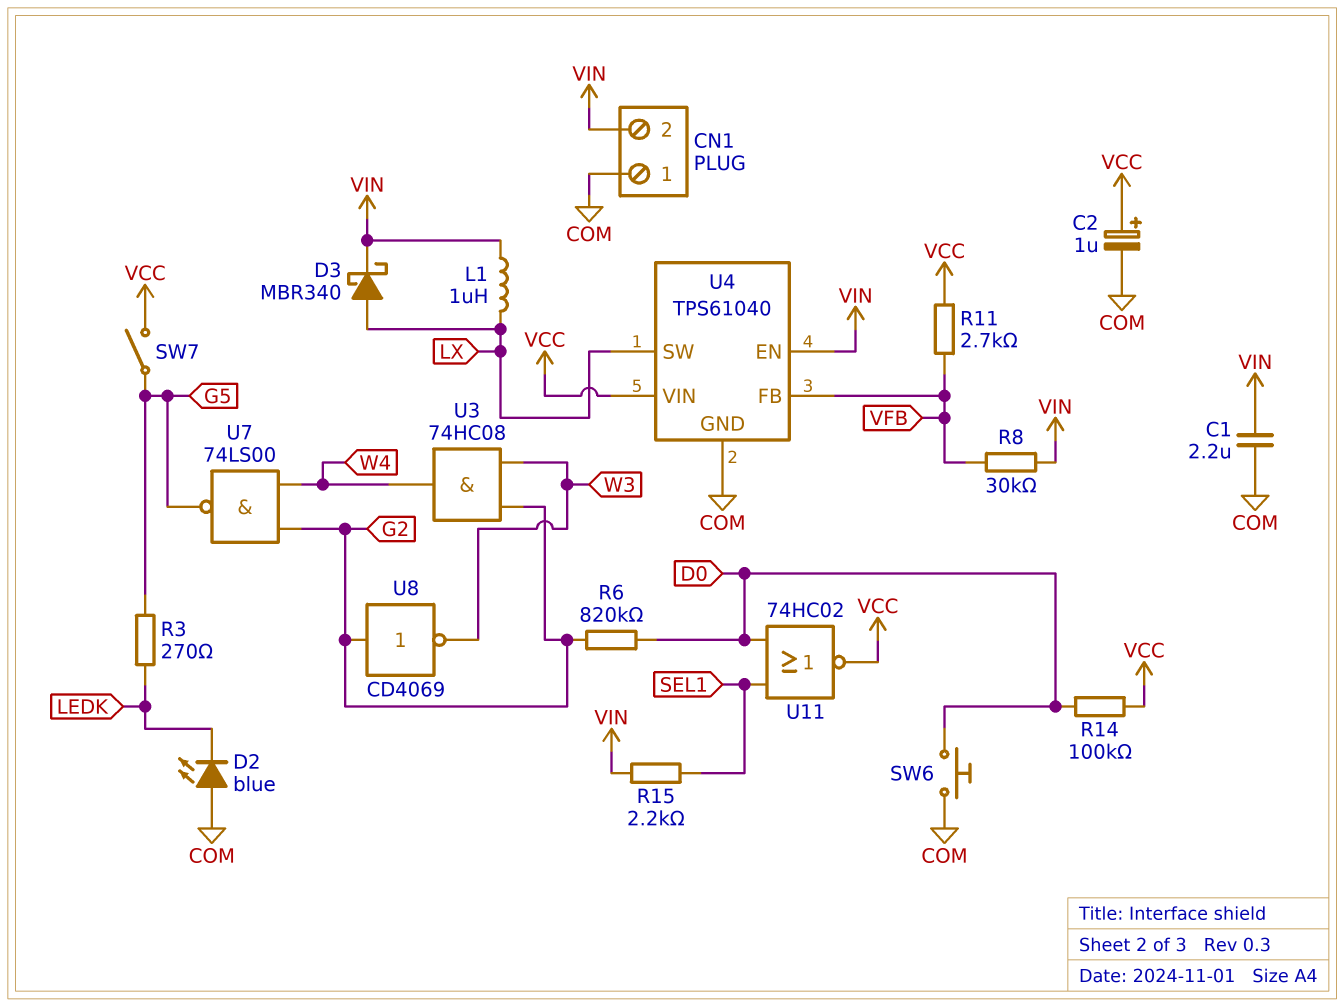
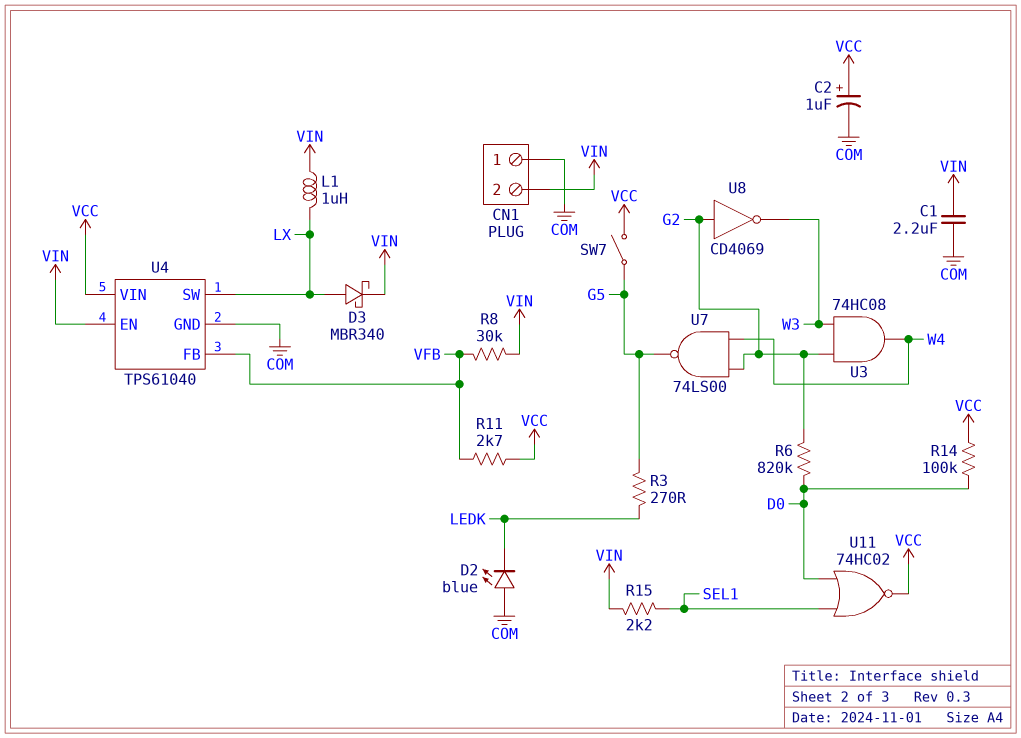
SW6: button (COM, D0) -> none

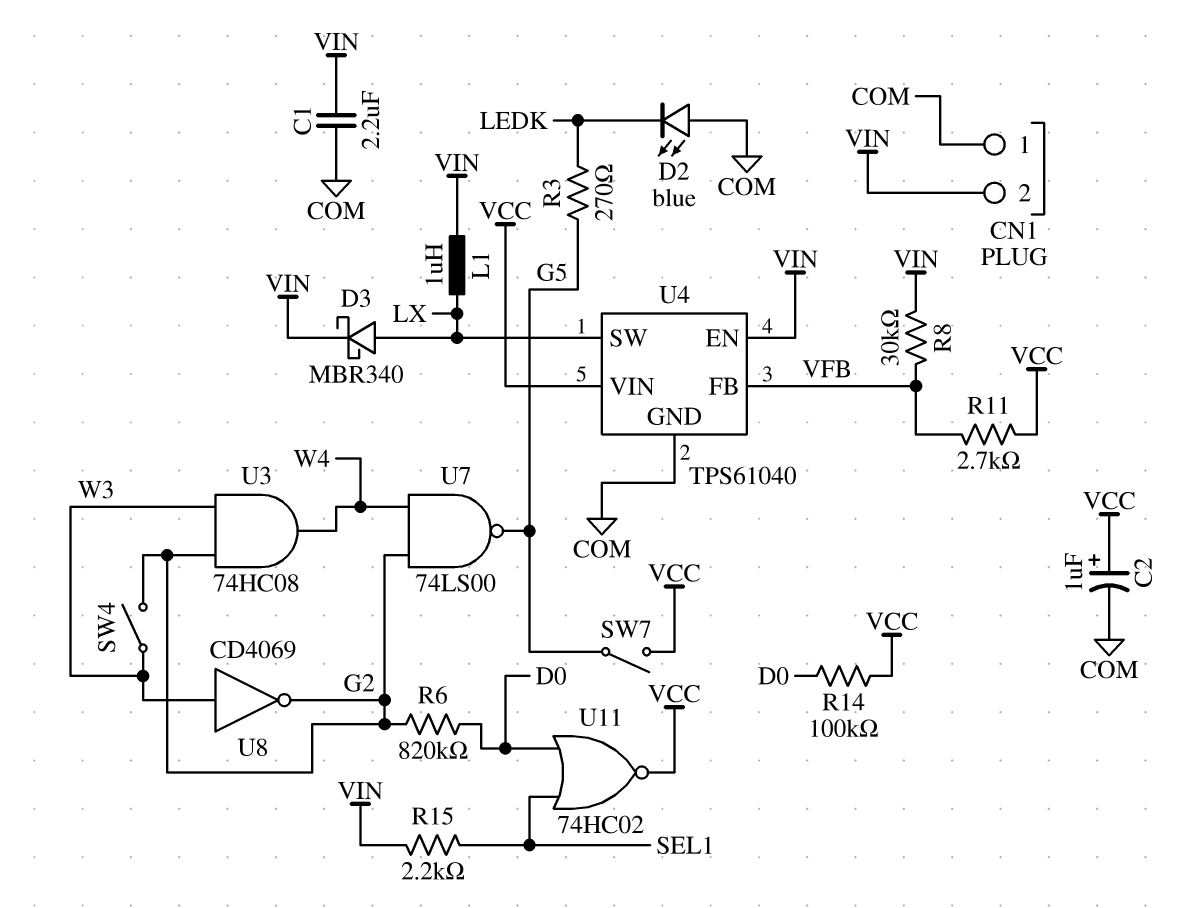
SW4: none -> switch (G2, W3)
U8: NOT CD4069 (in G2, out W3) -> NOT CD4069 (in W3, out G2)

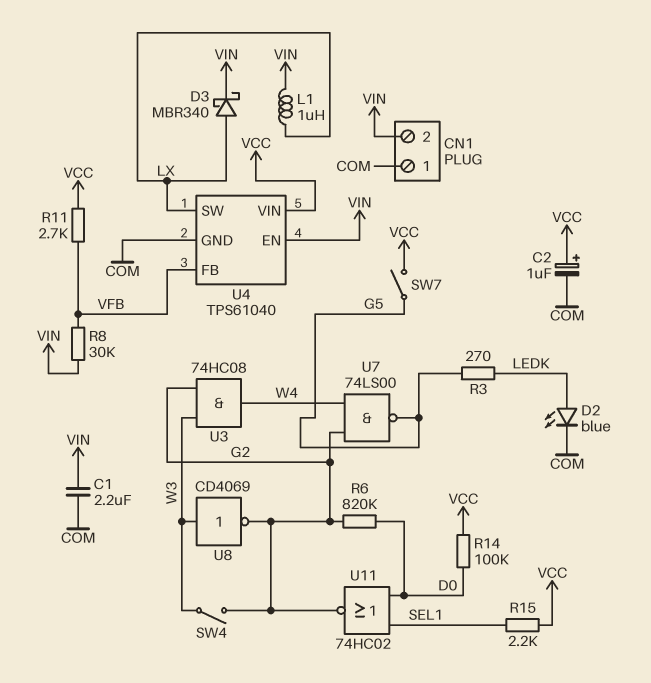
D2: LED blue (A COM, K LEDK) -> LED blue (A LEDK, K COM)
R15: 2.2k (SEL1, VIN) -> 2.2k (SEL1, VCC)
U11: NOR 74HC02 (in D0, in SEL1, out VCC) -> NOR 74HC02 (in D0, in SEL1, out G2)

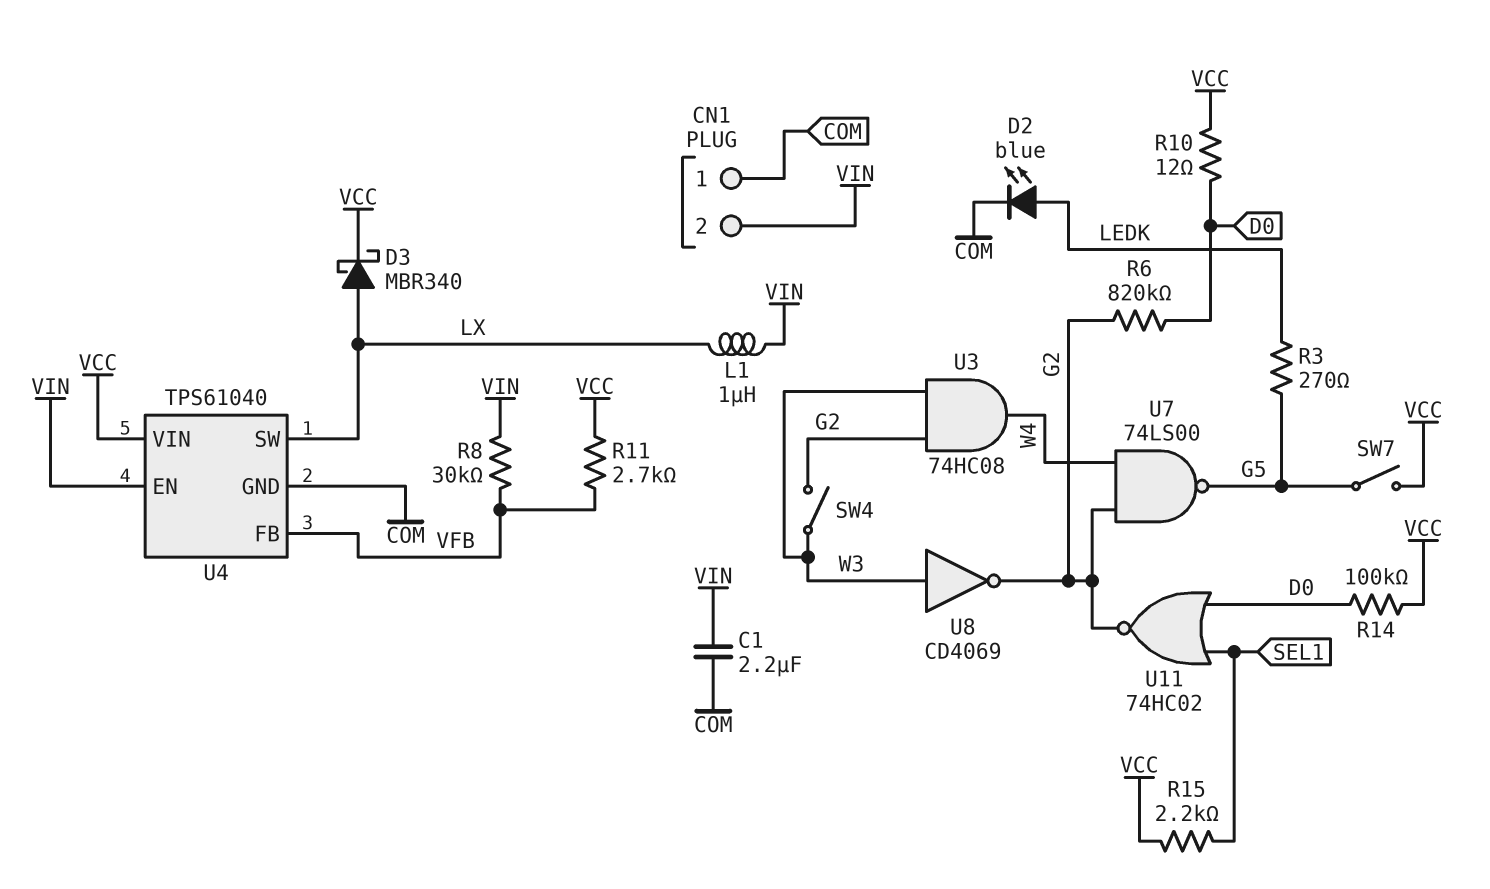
C2: 1uF (plus VCC, minus COM) -> none
D3: schottky MBR340 (A LX, K VIN) -> schottky MBR340 (A LX, K VCC)
R10: none -> 12 (D0, VCC)

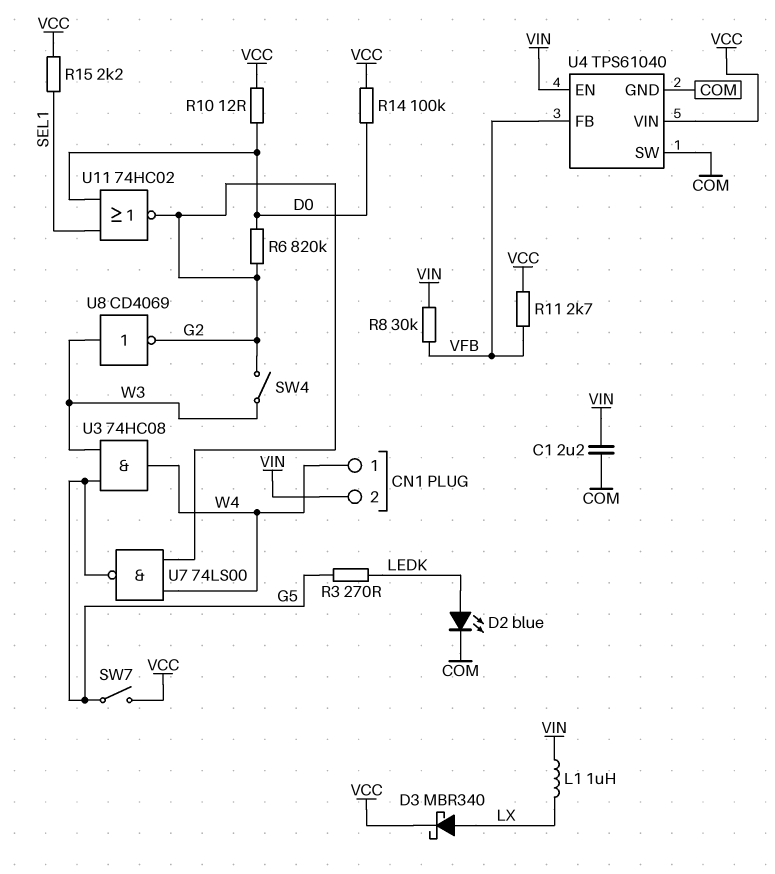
CN1 pin 1: COM -> W4
U3: AND 74HC08 (in G2, in W3, out W4) -> AND 74HC08 (in G5, in W3, out W4)
U4 pin SW: LX -> COM

